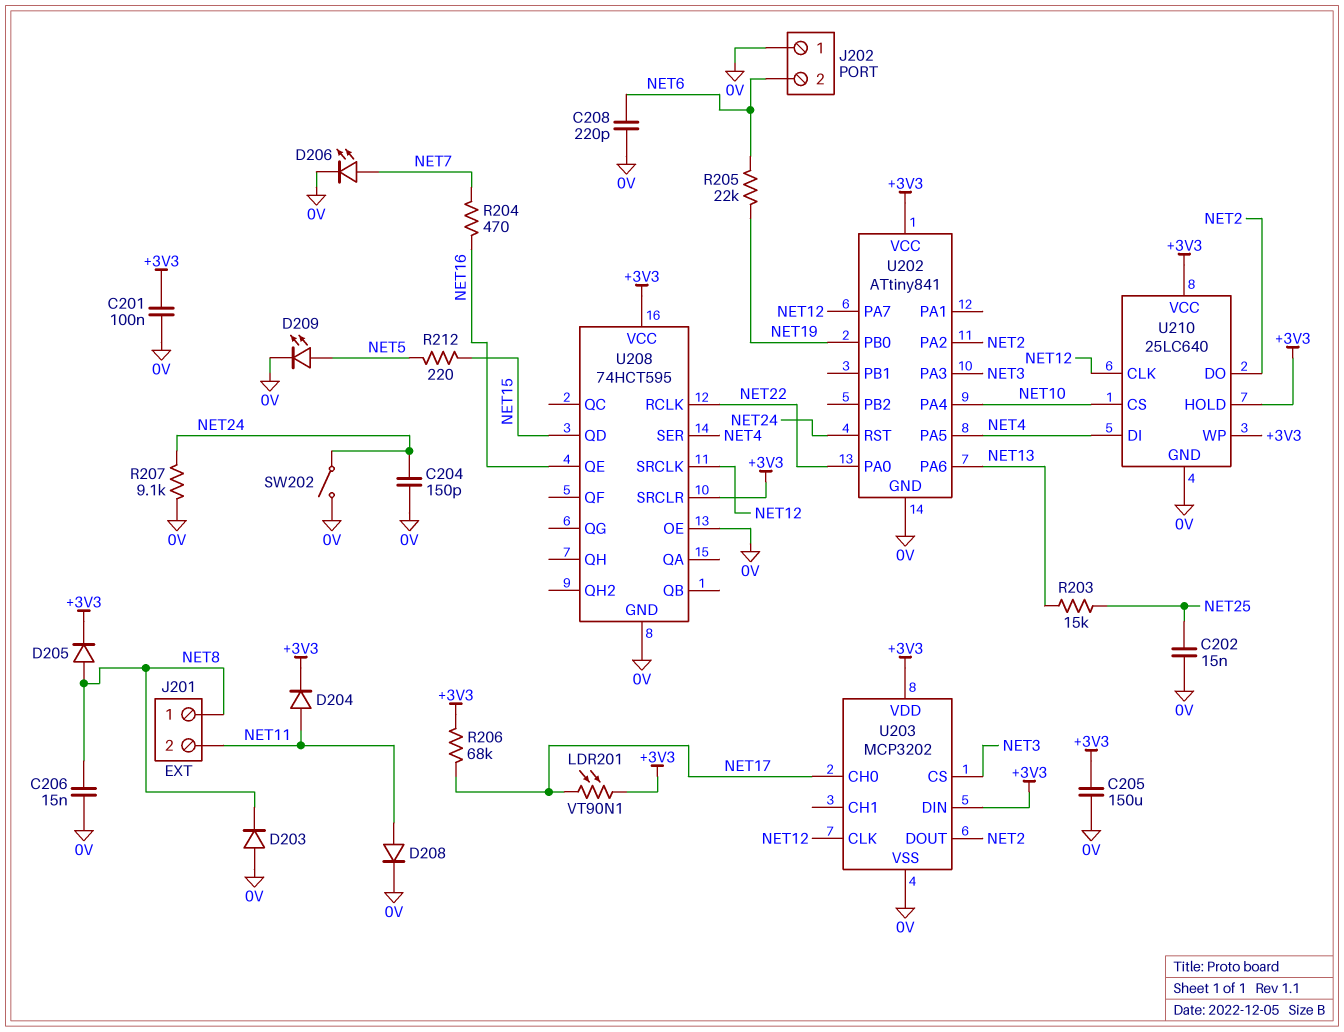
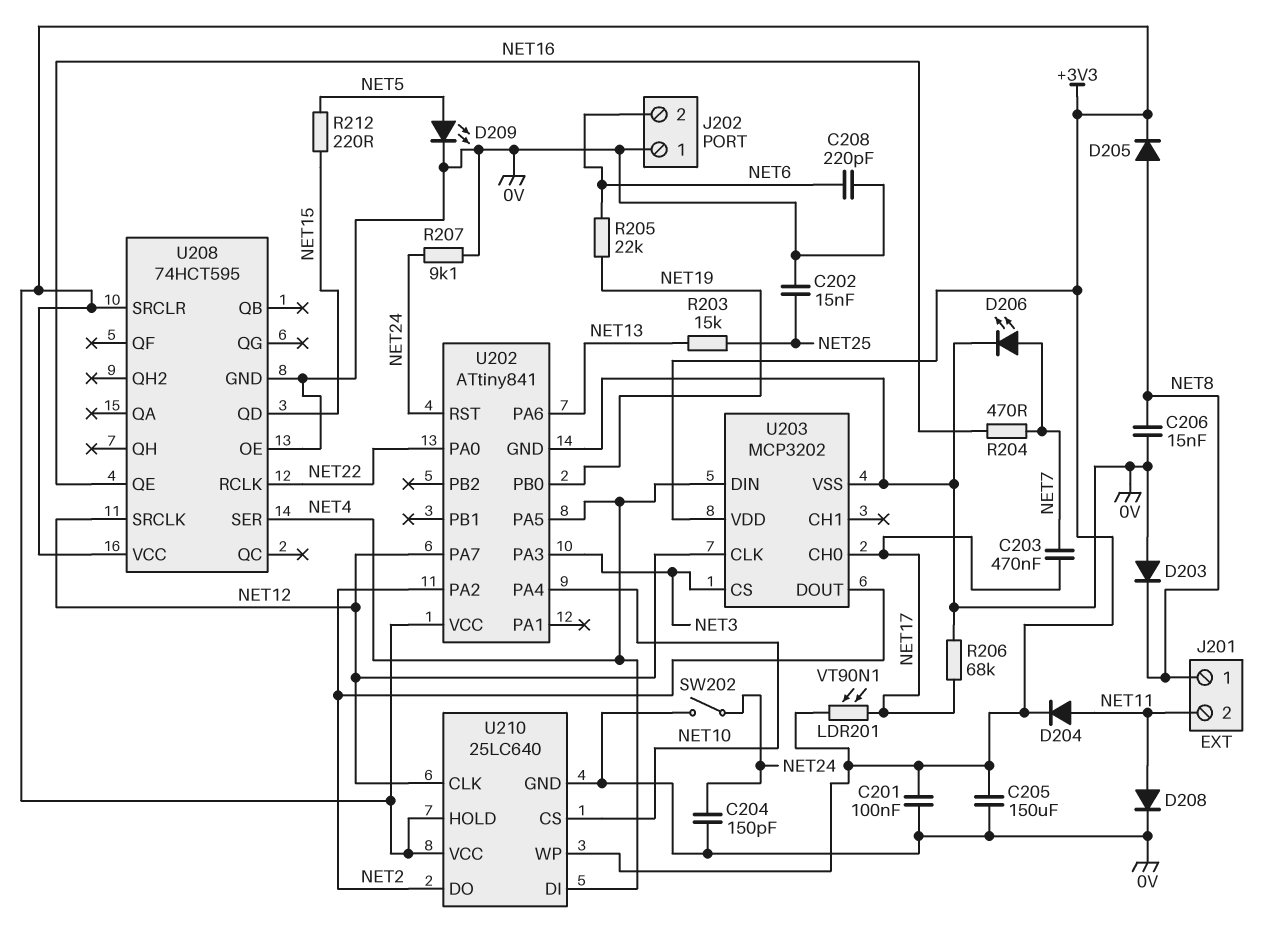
C203: none -> 470nF (NET7, NET17)
R206: 68k (+3V3, NET17) -> 68k (0V, NET17)
U203 pin DIN: +3V3 -> NET4

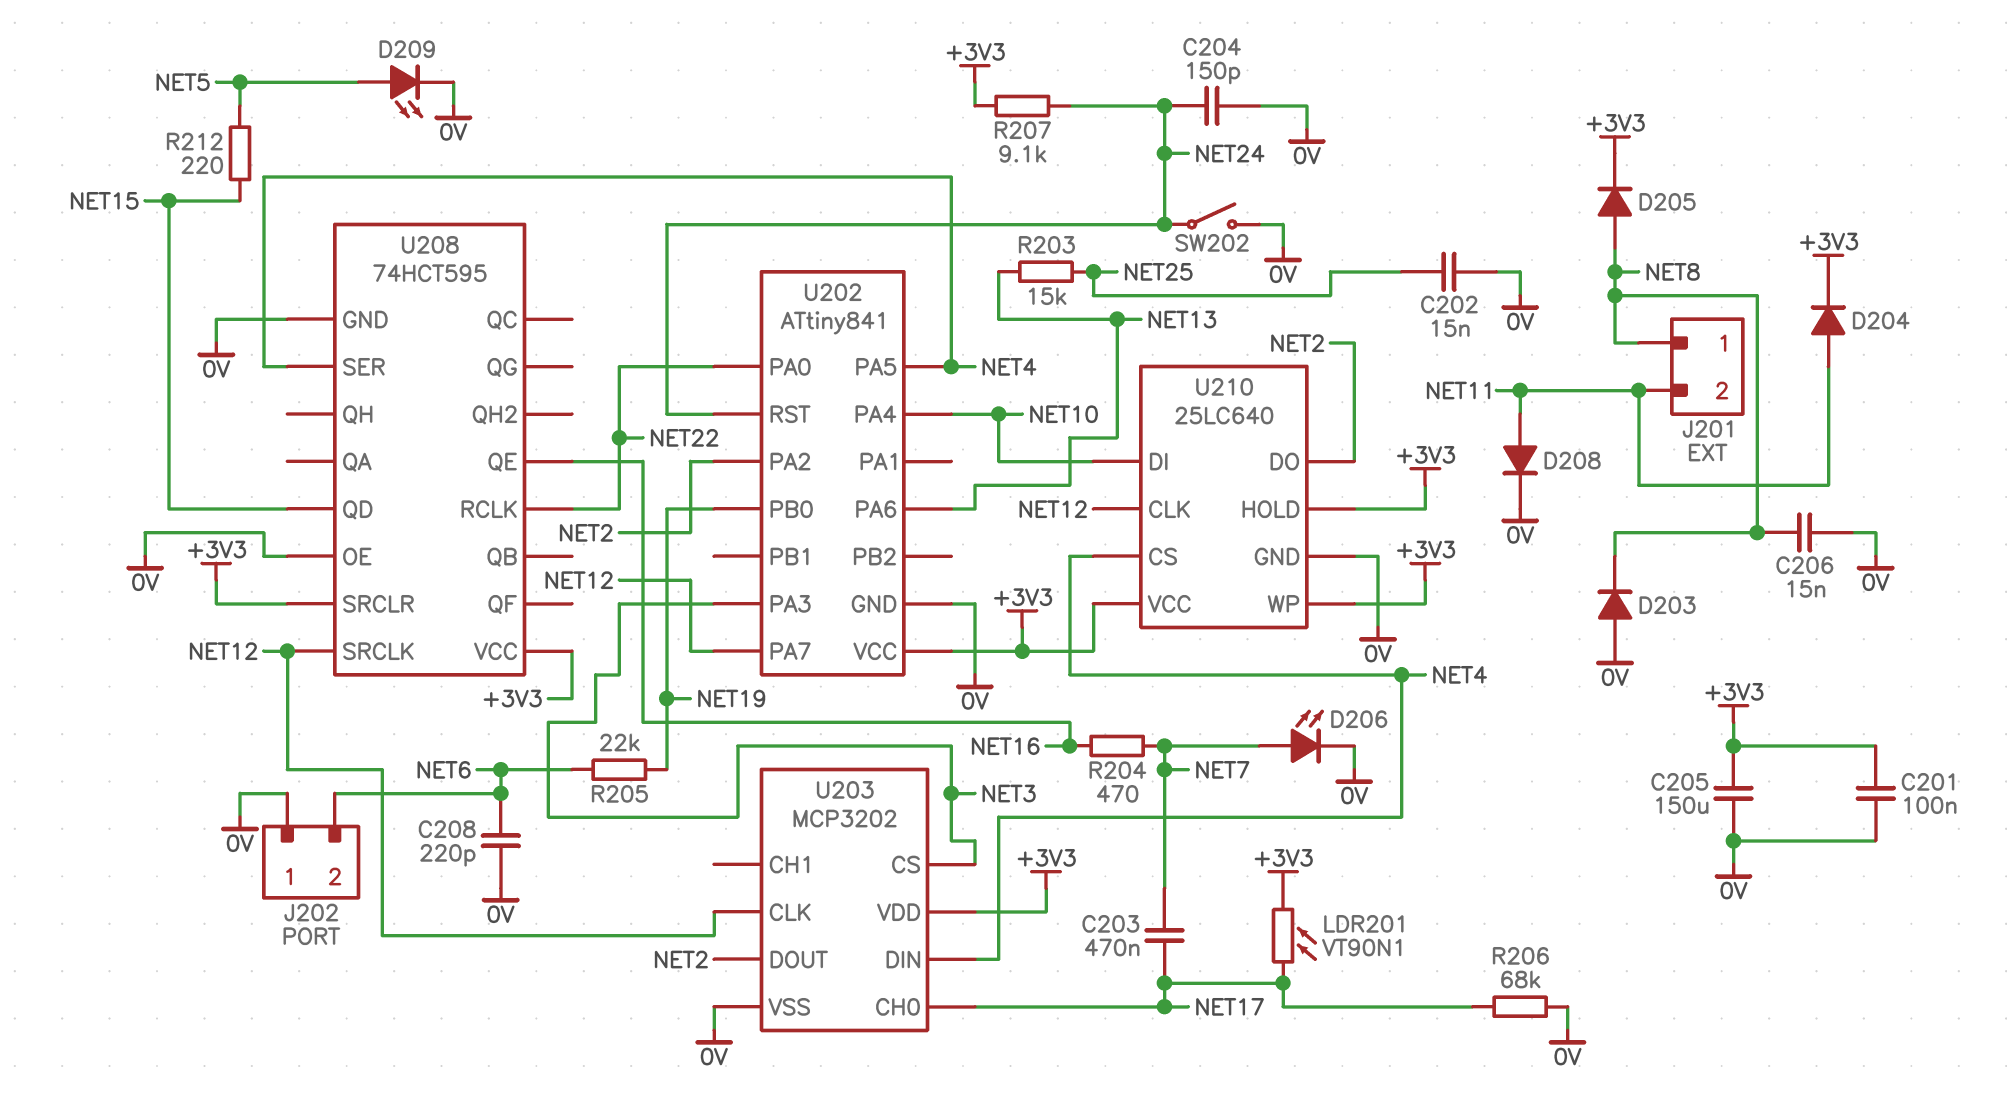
R207: 9.1k (0V, NET24) -> 9.1k (+3V3, NET24)
U210 pin CS: NET10 -> NET4
U210 pin DI: NET4 -> NET10

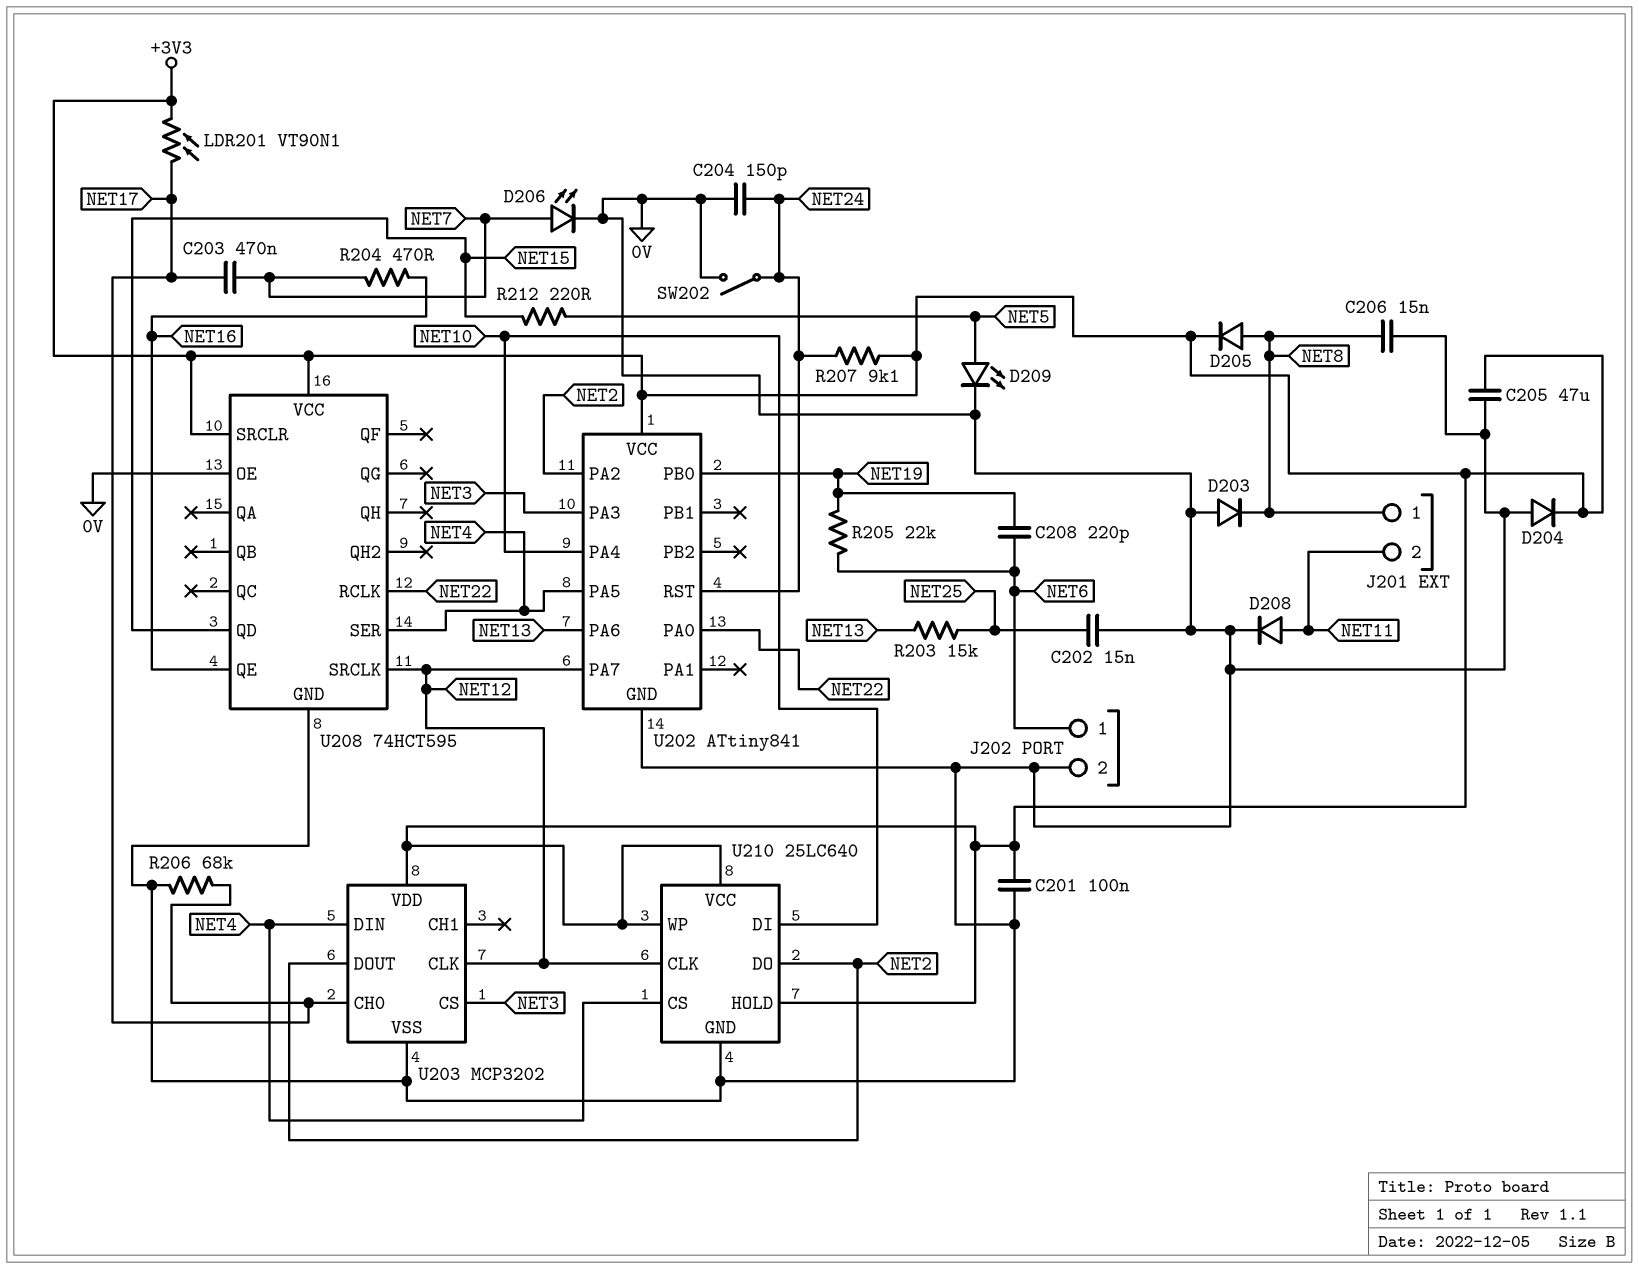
C205: 150uF (+3V3, 0V) -> 47uF (+3V3, 0V)
C208: 220pF (0V, NET6) -> 220pF (NET6, NET19)
D204: diode (A NET11, K +3V3) -> diode (A 0V, K +3V3)
J202 pin 1: 0V -> NET6
J202 pin 2: NET6 -> 0V

